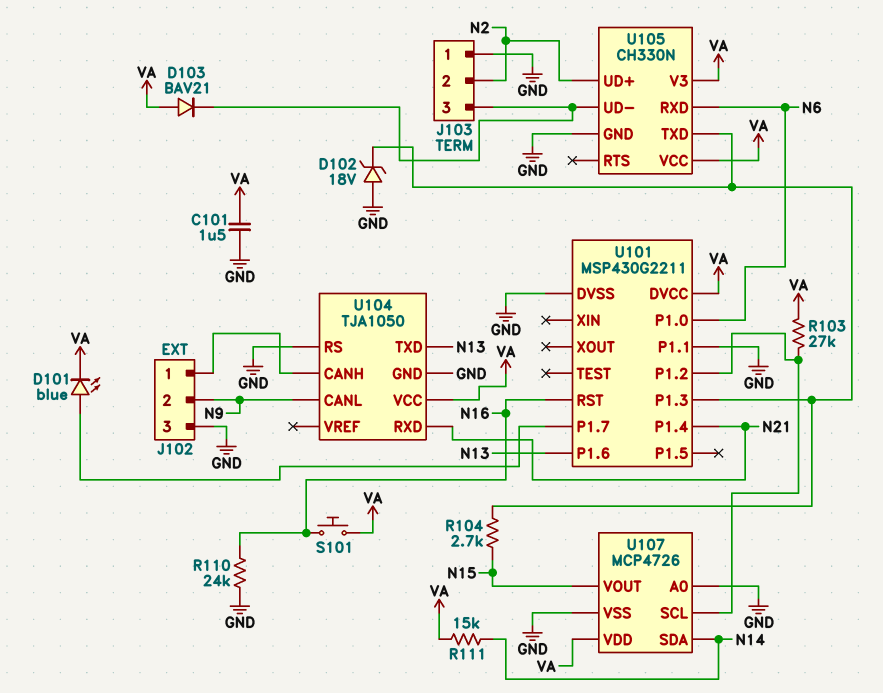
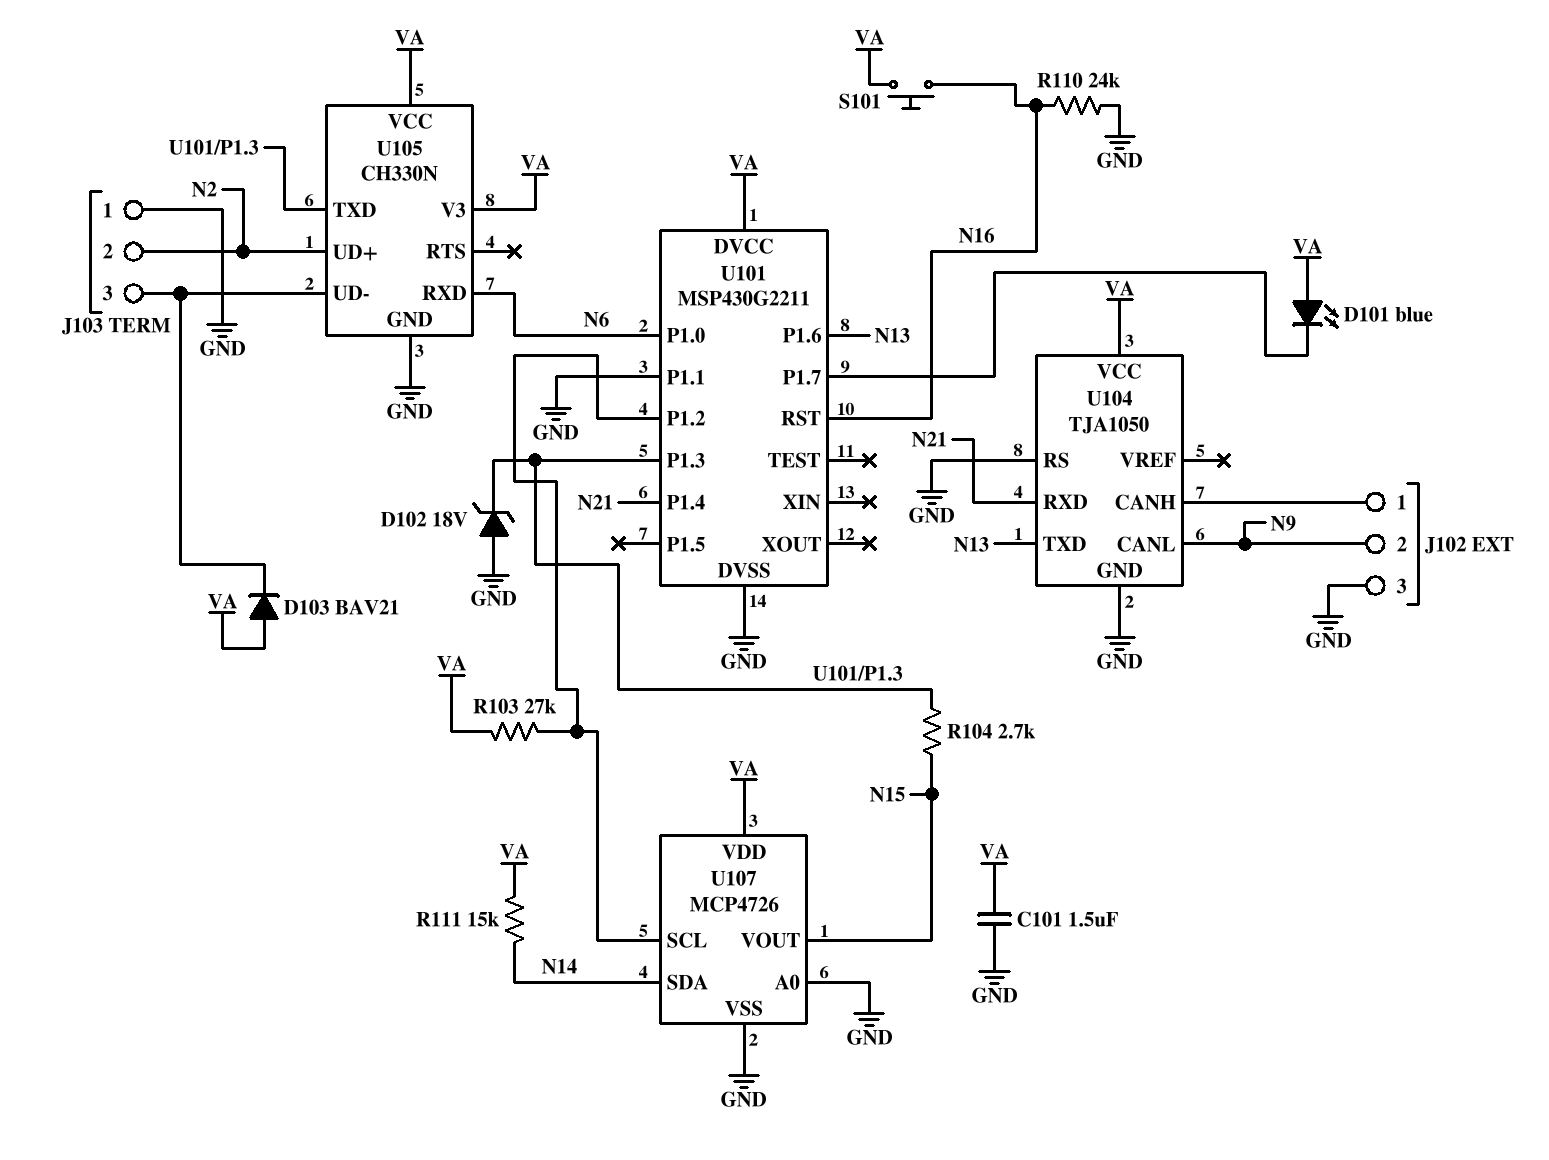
D101: LED blue (A U101/P1.7, K VA) -> LED blue (A VA, K U101/P1.7)

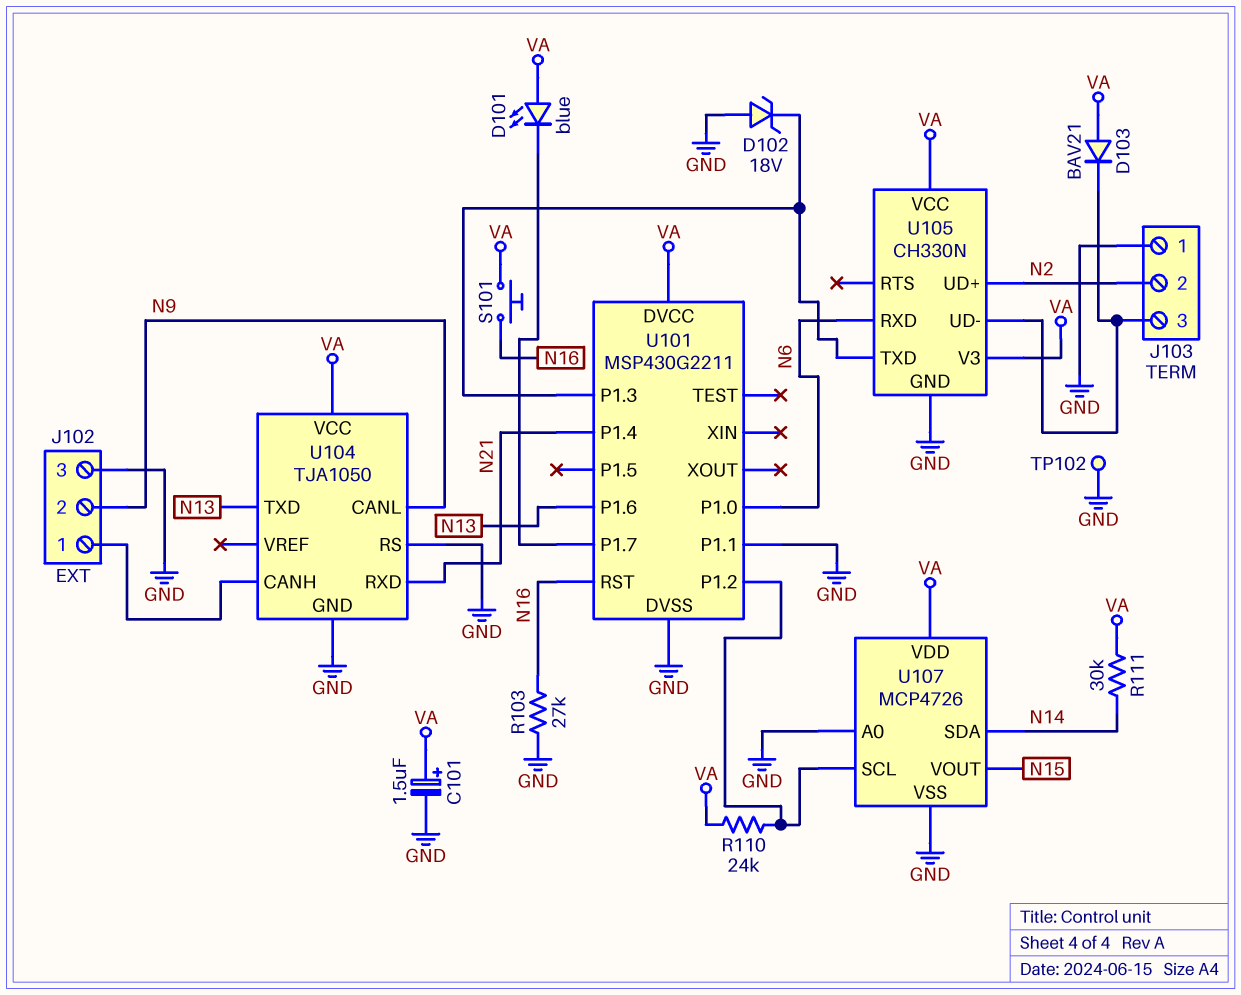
C101: 1.5uF (GND, VA) -> 1.5uF (plus VA, minus GND)
R103: 27k (U101/P1.2, VA) -> 27k (GND, N16)
R104: 2.7k (N15, U101/P1.3) -> none
R110: 24k (GND, N16) -> 24k (U101/P1.2, VA)
R111: 15k (N14, VA) -> 30k (N14, VA)
TP102: none -> test point (GND)

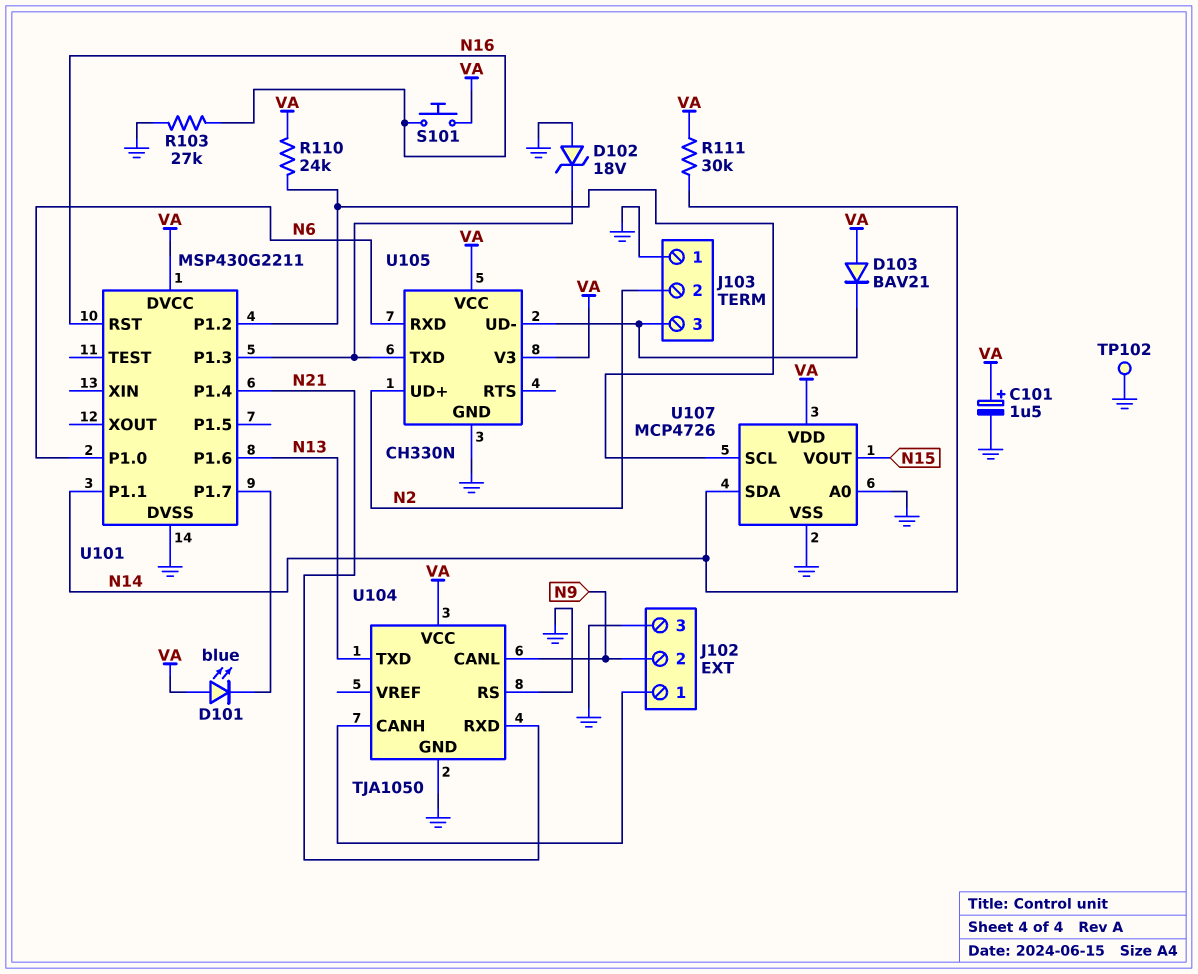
U101 pin P1.1: GND -> N14

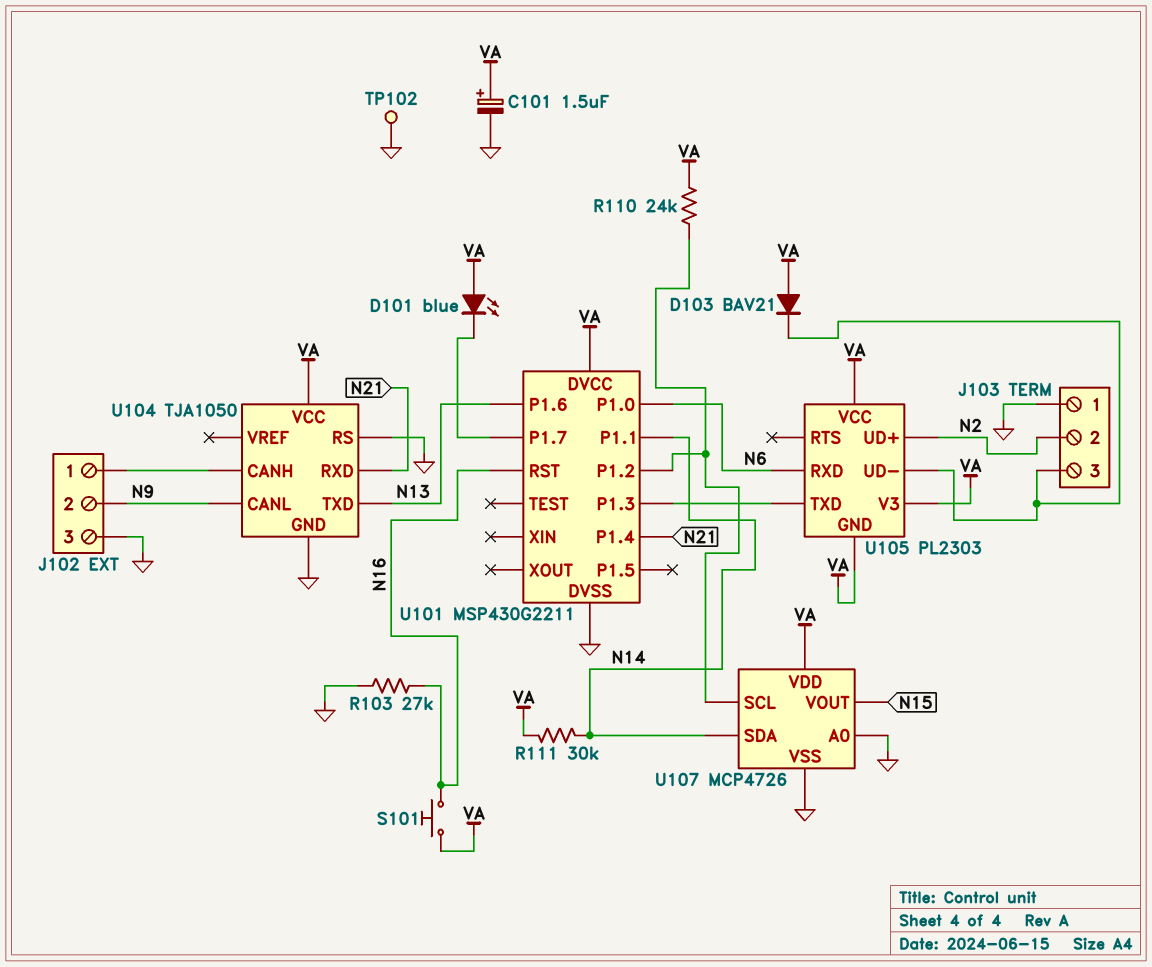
D102: zener 18V (A GND, K U101/P1.3) -> none
U105: CH330N -> PL2303
U105 pin GND: GND -> VA

